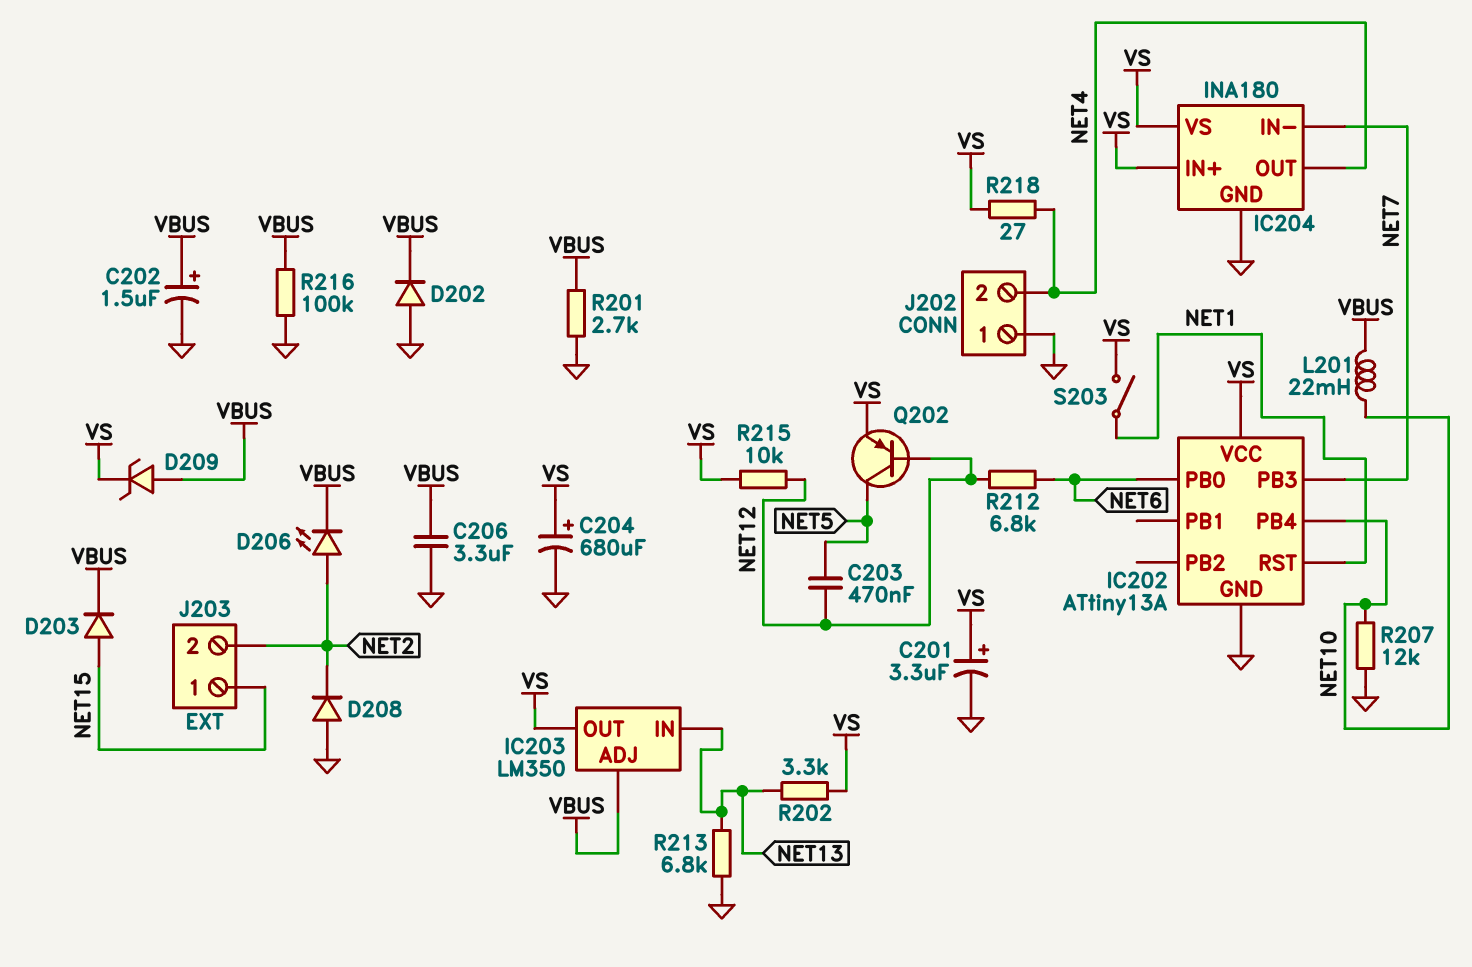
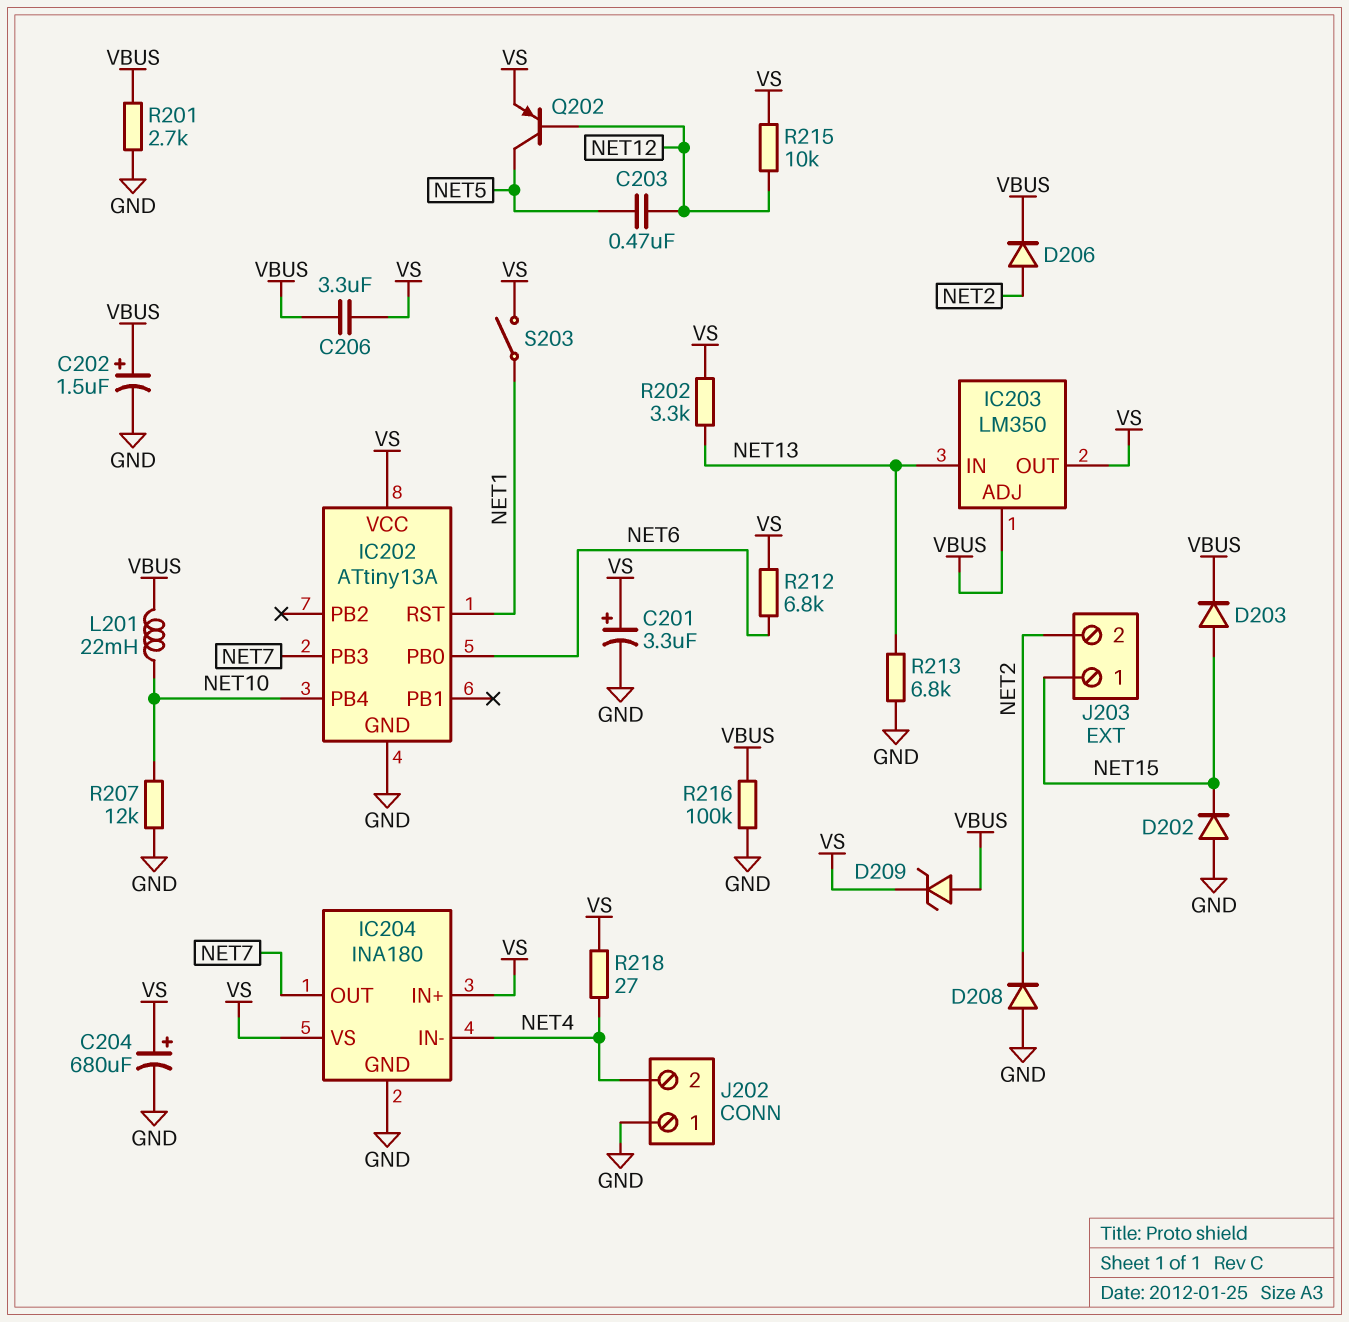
C206: 3.3uF (GND, VBUS) -> 3.3uF (VBUS, VS)
D202: diode (A GND, K VBUS) -> diode (A GND, K NET15)
D206: LED (A NET2, K VBUS) -> diode (A NET2, K VBUS)
IC204 pin IN-: NET7 -> NET4
IC204 pin OUT: NET4 -> NET7
R212: 6.8k (NET6, NET12) -> 6.8k (NET6, VS)

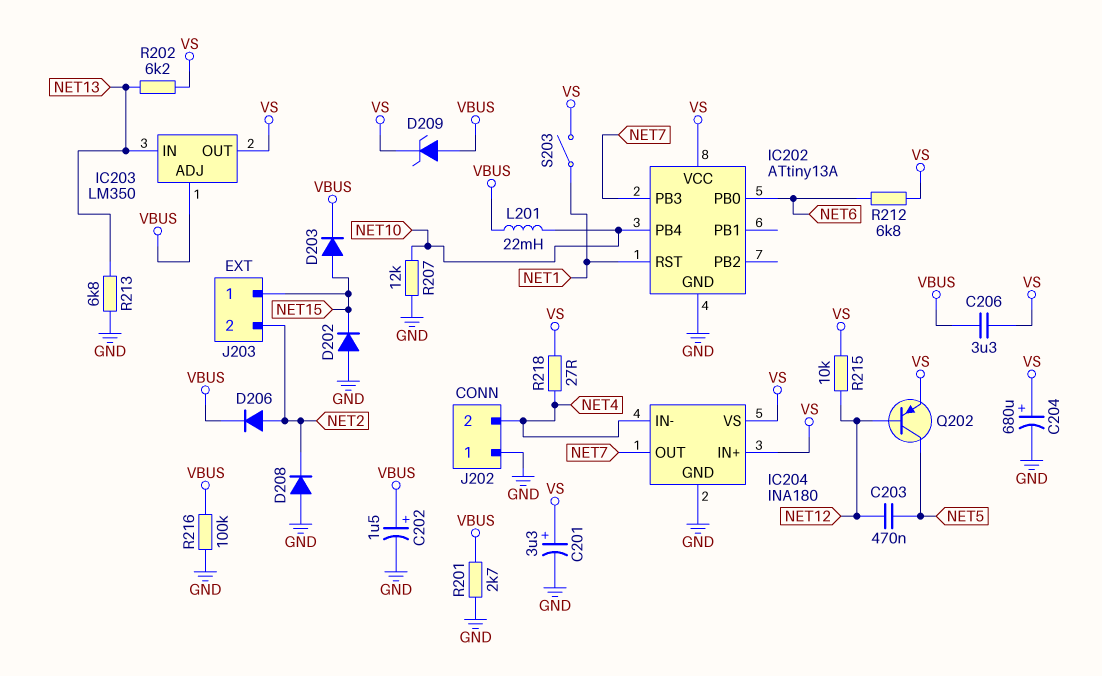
R202: 3.3k (NET13, VS) -> 6.2k (NET13, VS)

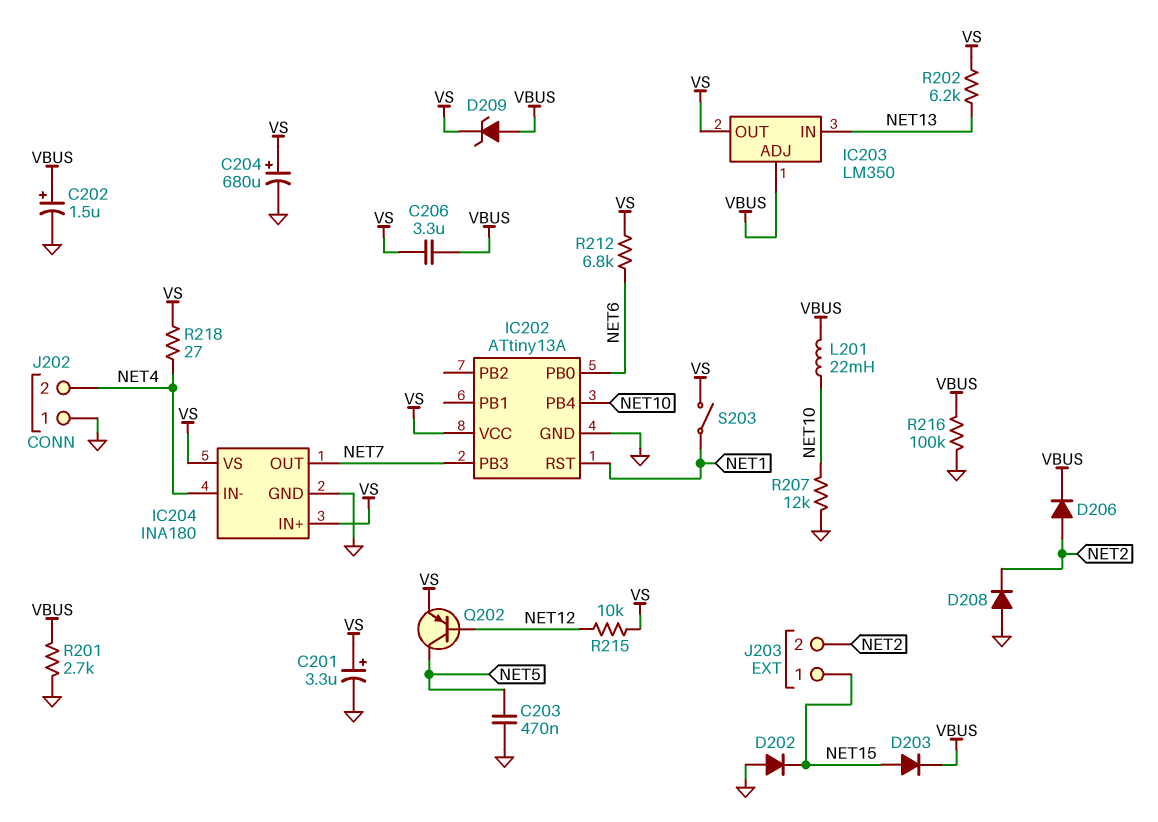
C203: 470nF (NET5, NET12) -> 470nF (GND, NET5)
R213: 6.8k (GND, NET13) -> none

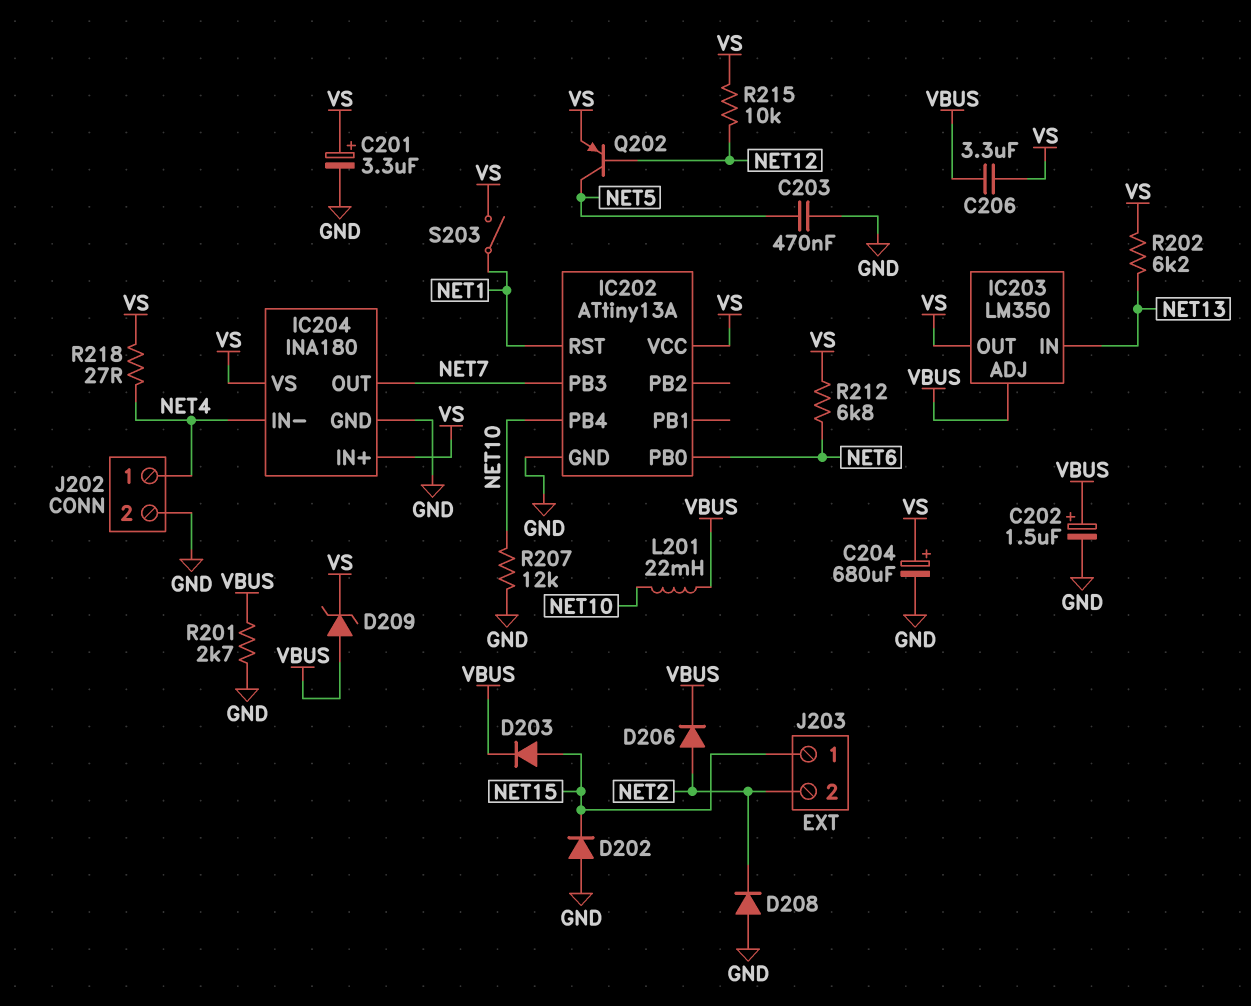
J202 pin 1: GND -> NET4
J202 pin 2: NET4 -> GND
R216: 100k (GND, VBUS) -> none

